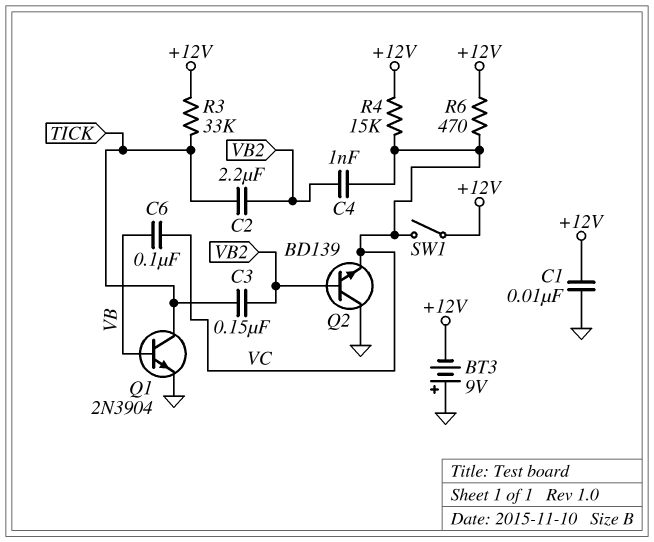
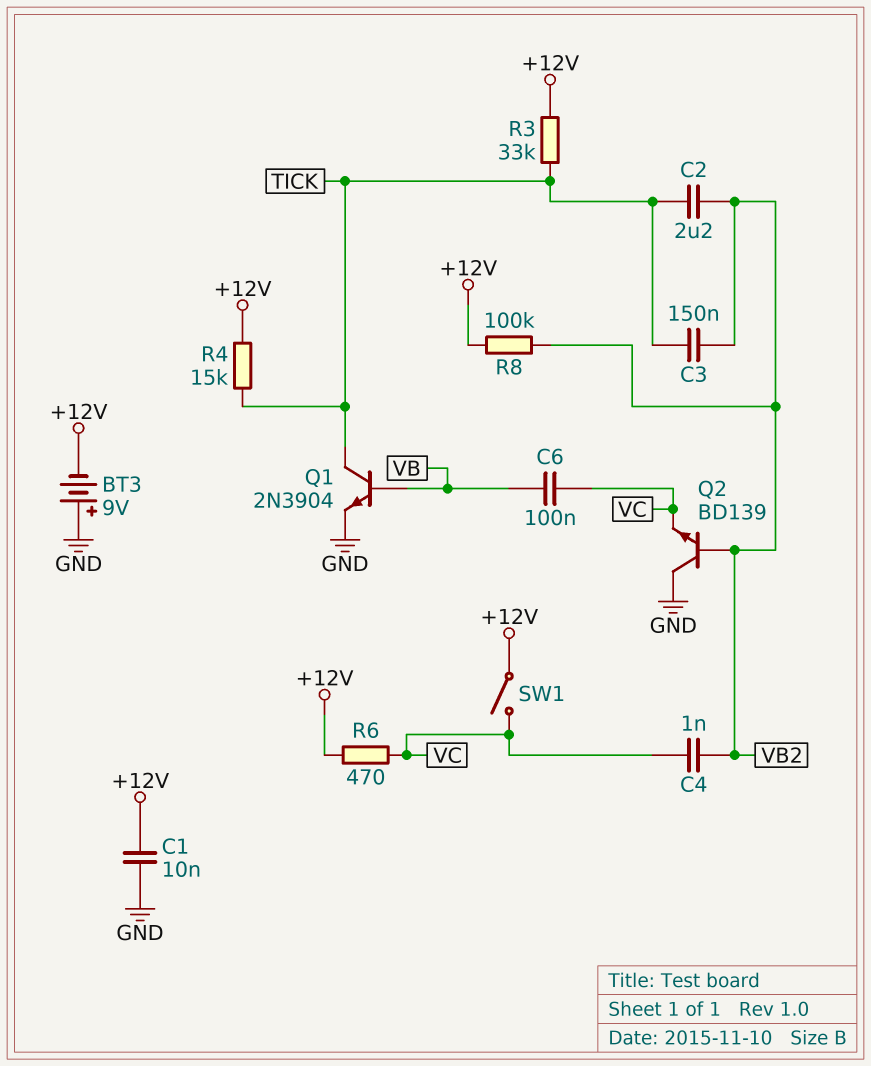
R4: 15k (+12V, VC) -> 15k (+12V, TICK)
R8: none -> 100k (+12V, VB2)

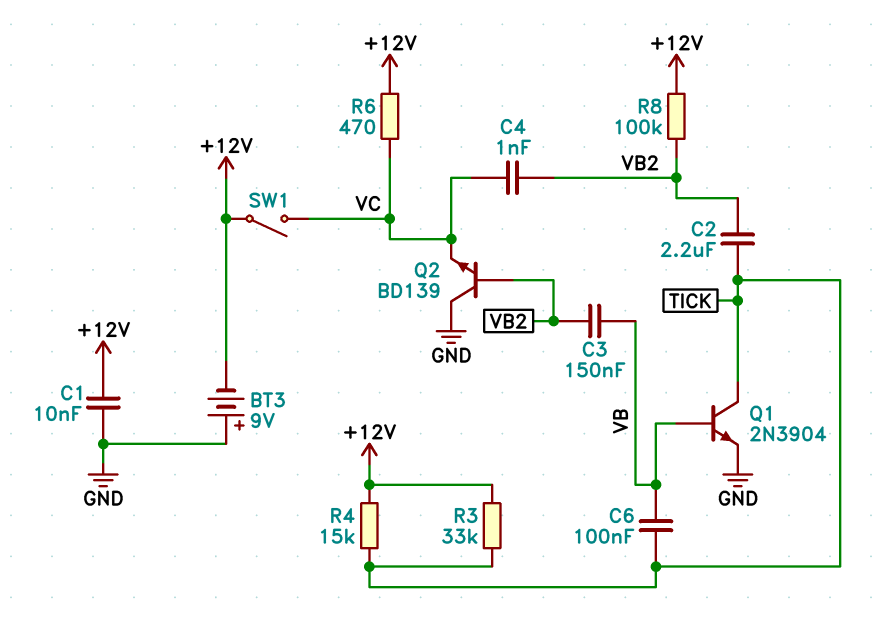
C3: 150nF (TICK, VB2) -> 150nF (VB, VB2)
C6: 100nF (VB, VC) -> 100nF (TICK, VB)

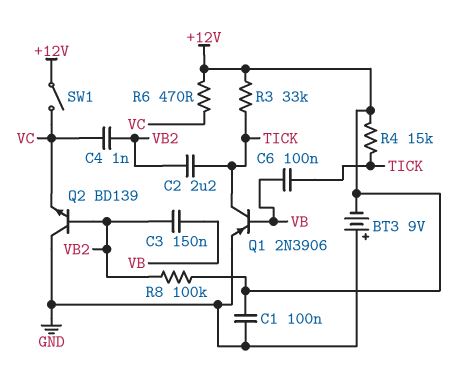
C1: 10nF (+12V, GND) -> 100nF (+12V, GND)
Q1: NPN 2N3904 (B VB, C TICK, E GND) -> PNP 2N3906 (B VB, C TICK, E GND)

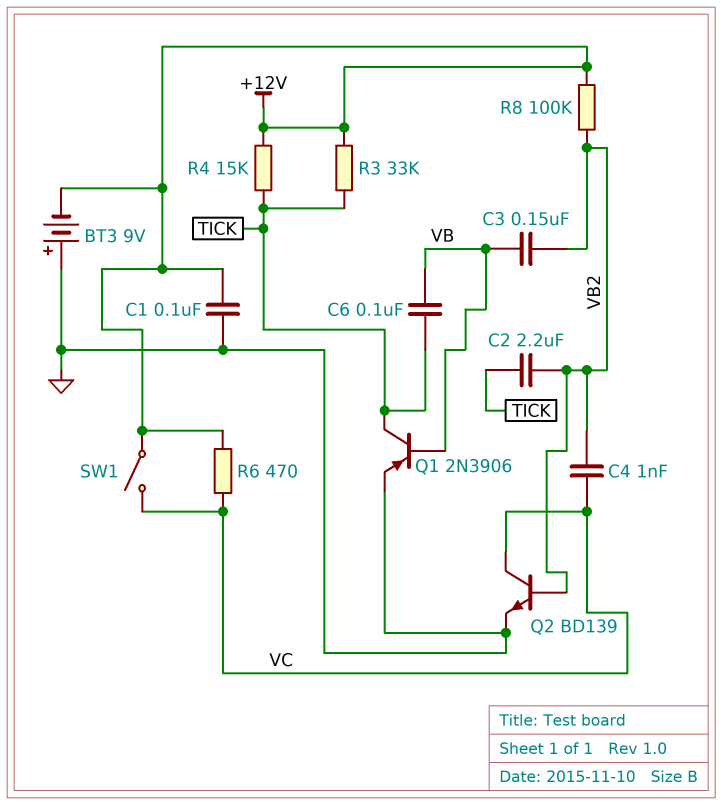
Q2: NPN BD139 (B VB2, C GND, E VC) -> NPN BD139 (B VB2, C VC, E GND)

